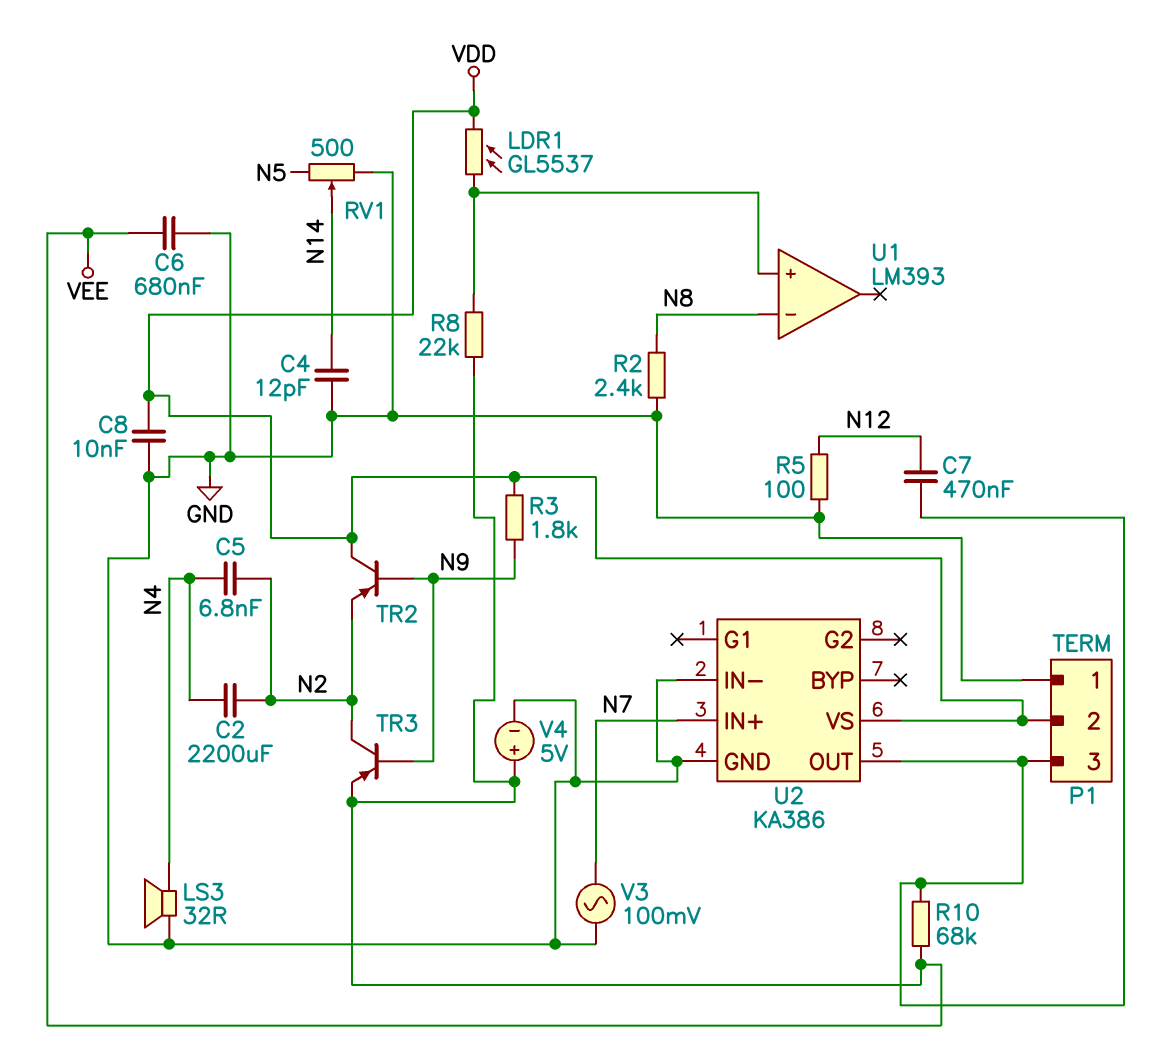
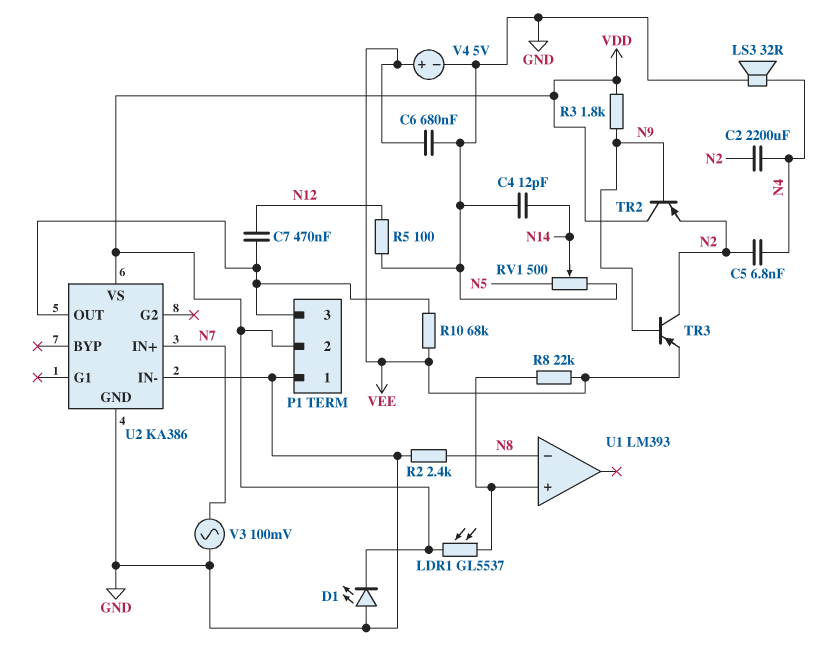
C8: 10nF (GND, VDD) -> none
D1: none -> LED (A GND, K VDD)

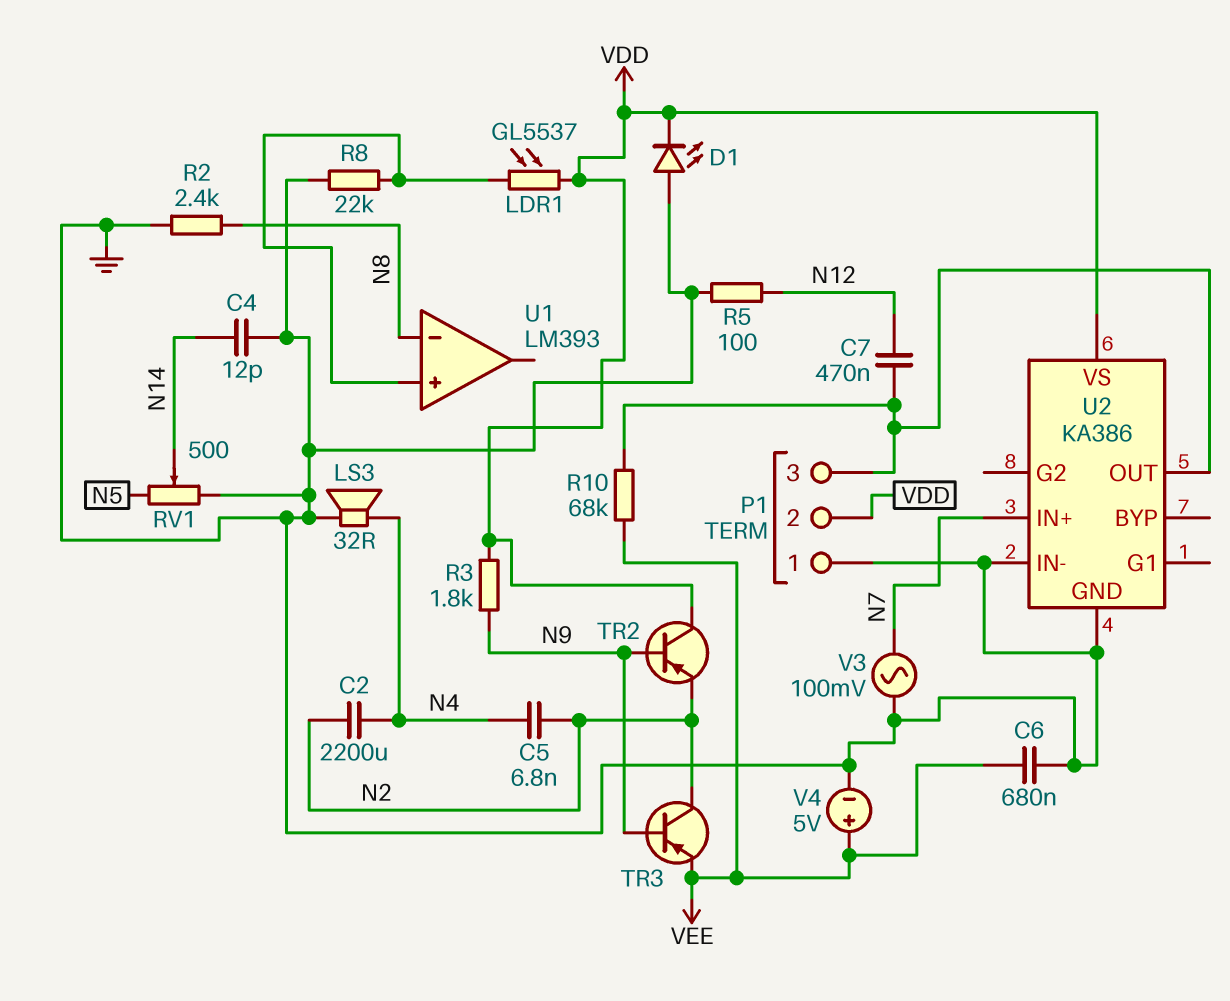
R8: 22k (U1/in+, VEE) -> 22k (GND, U1/in+)

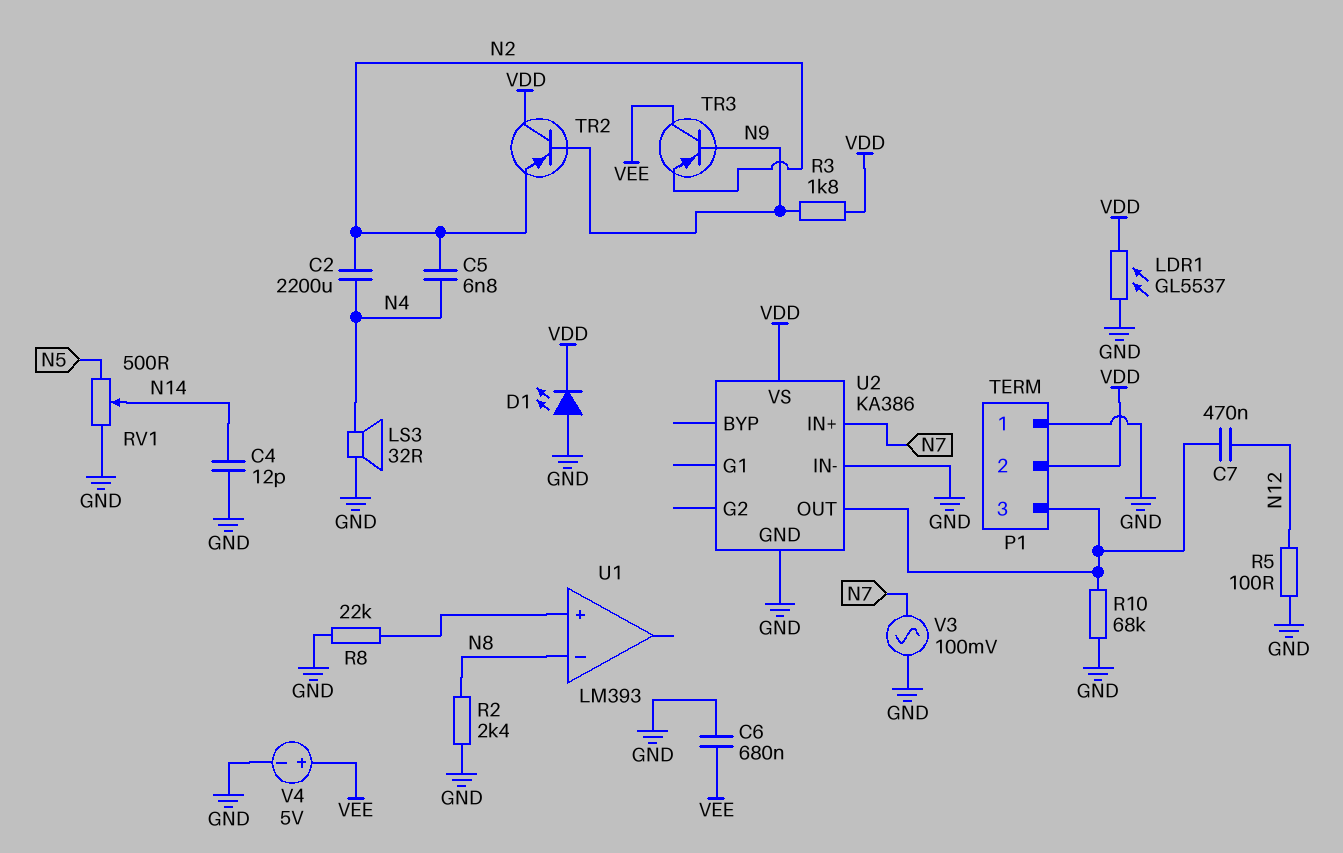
LDR1: GL5537 (U1/in+, VDD) -> GL5537 (GND, VDD)
R10: 68k (P1/3, VEE) -> 68k (GND, P1/3)
TR3: PNP (B N9, C N2, E VEE) -> PNP (B N9, C VEE, E N2)

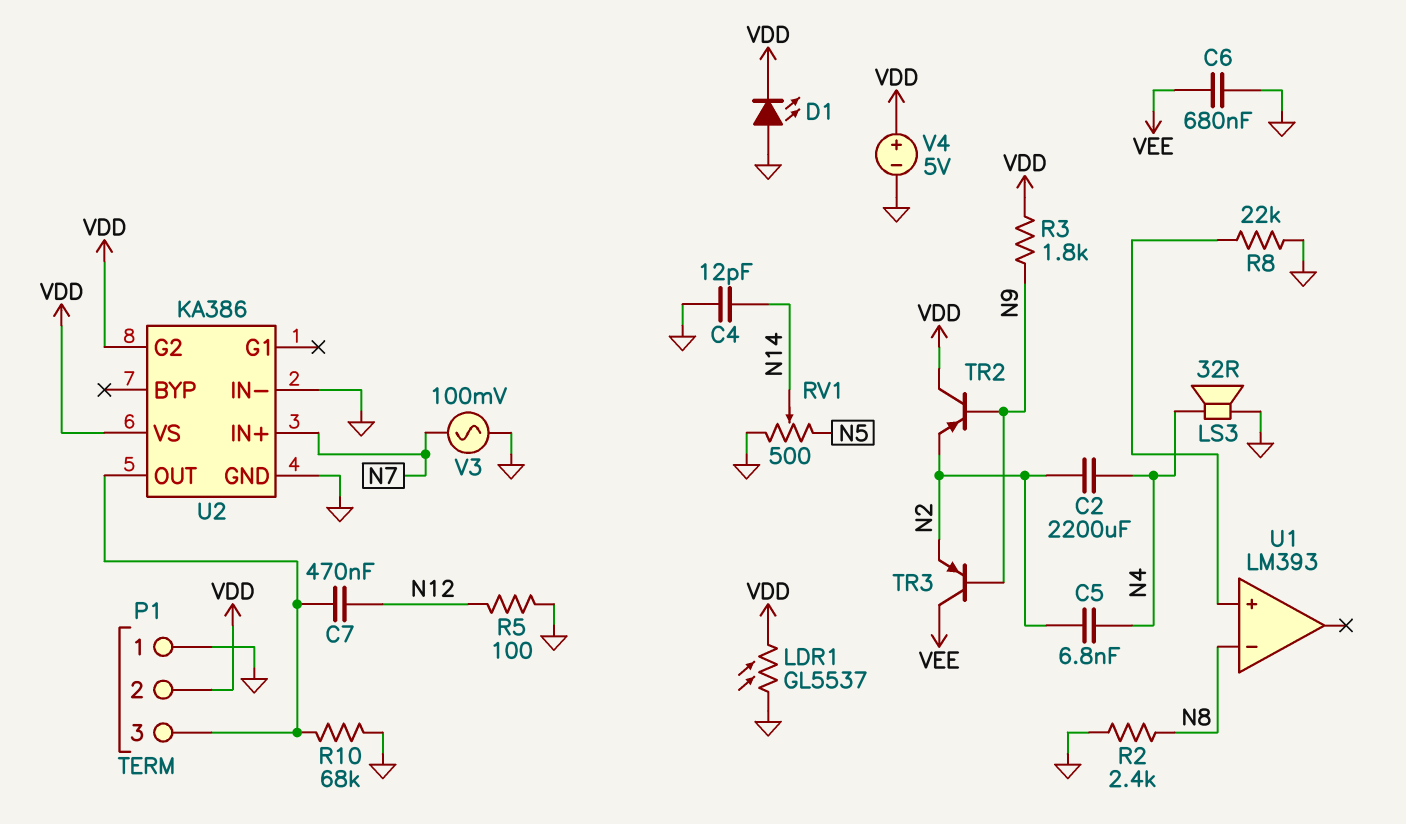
U2 pin G2: none -> VDD
V4: 5V (plus VEE, minus GND) -> 5V (plus VDD, minus GND)

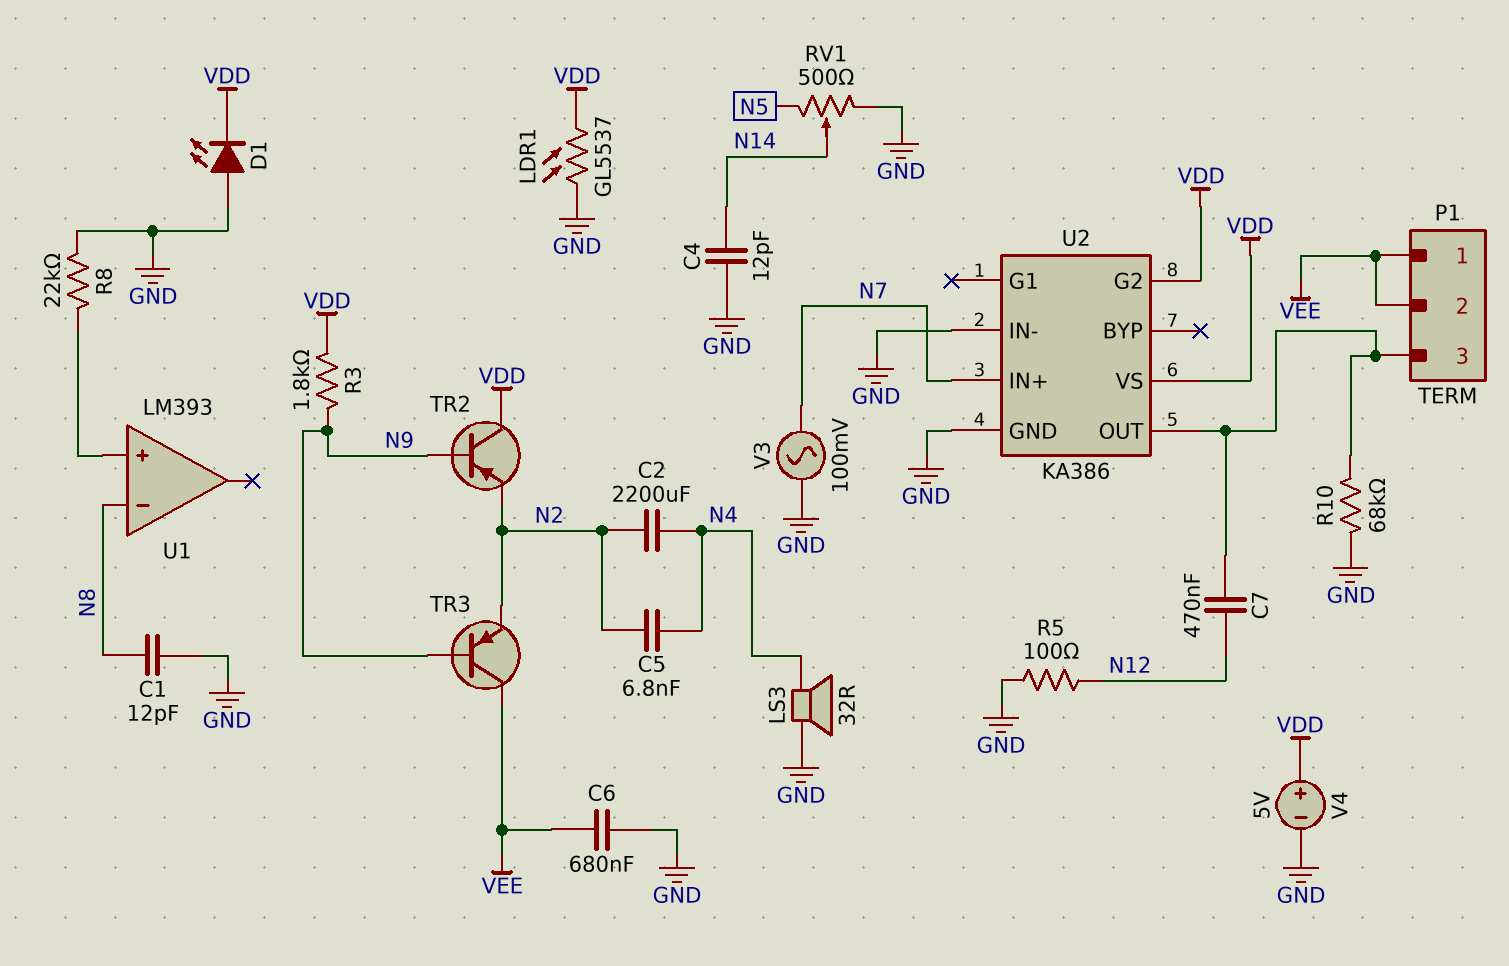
C1: none -> 12pF (GND, N8)
P1 pin 1: GND -> VEE
P1 pin 2: VDD -> VEE
R2: 2.4k (GND, N8) -> none

